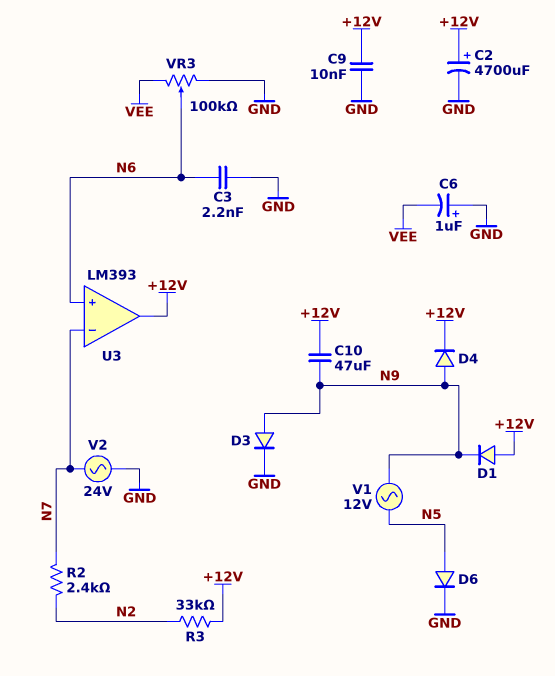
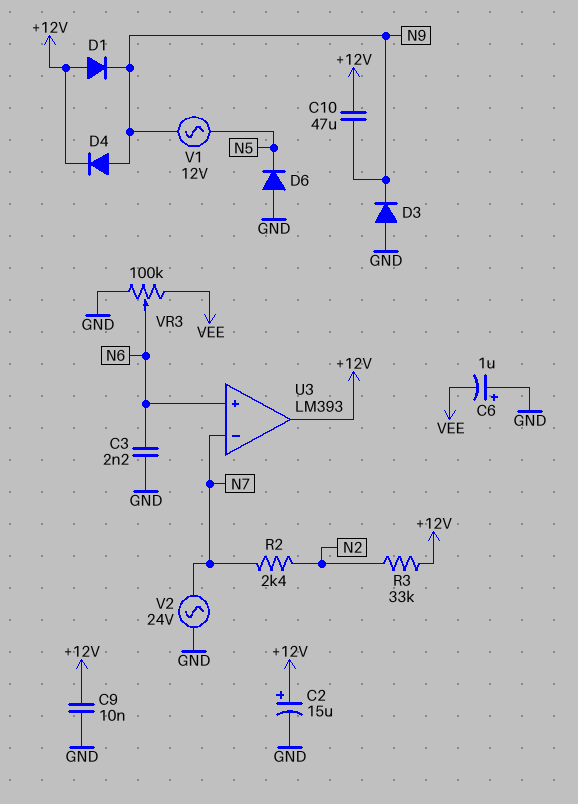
C2: 4700uF (plus +12V, minus GND) -> 15uF (plus +12V, minus GND)
D3: diode (A N9, K GND) -> diode (A GND, K N9)
D6: diode (A N5, K GND) -> diode (A GND, K N5)

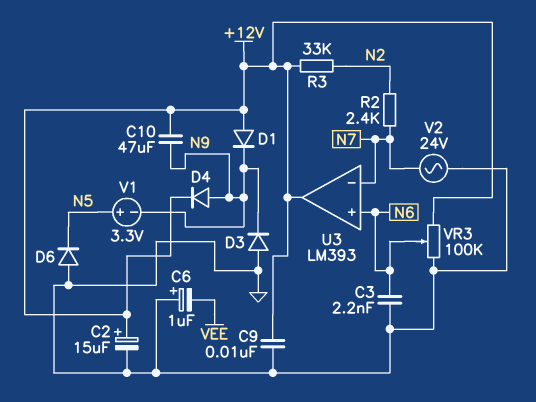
V1: AC 12V (N5, N9) -> 3.3V (plus N5, minus N9)
VR3: 100k (GND, VEE, wiper N6) -> 100k (+12V, GND, wiper N6)

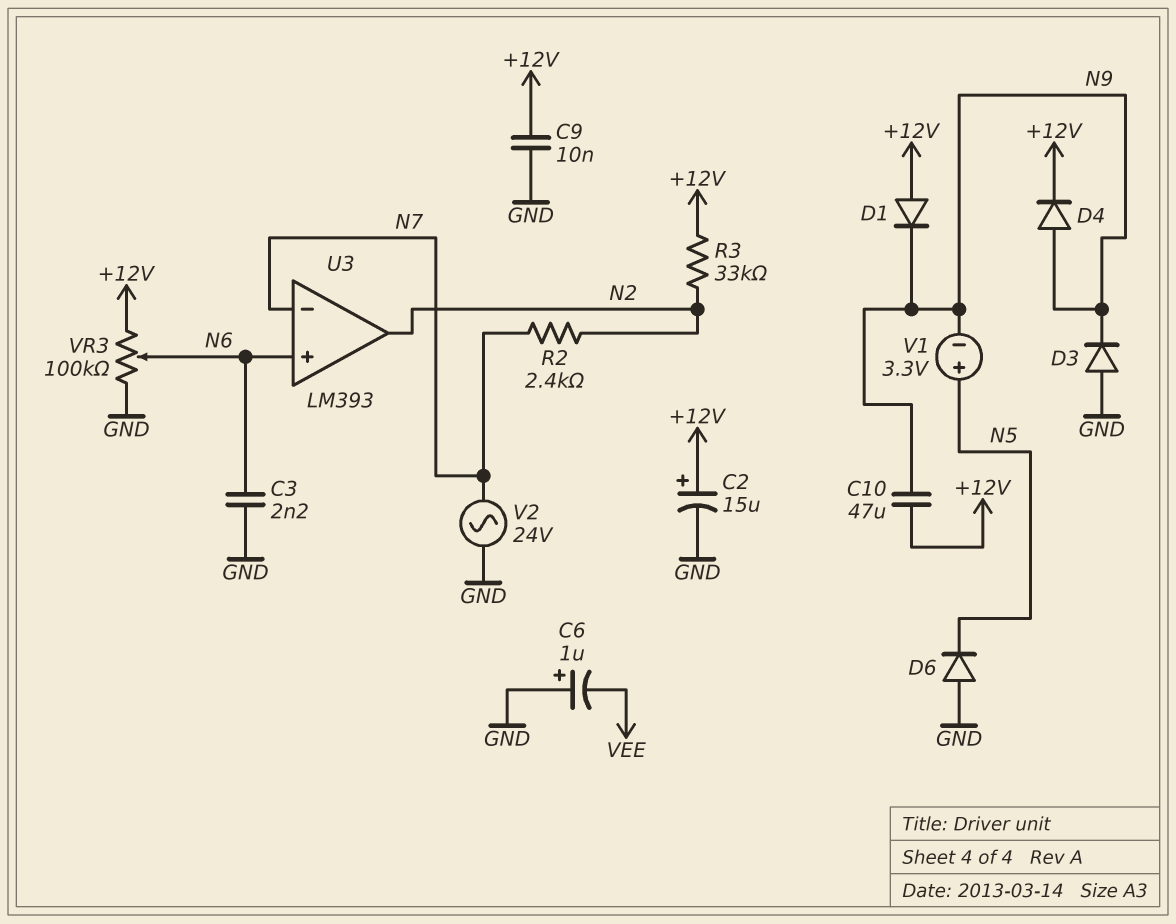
U3 pin out: +12V -> N2

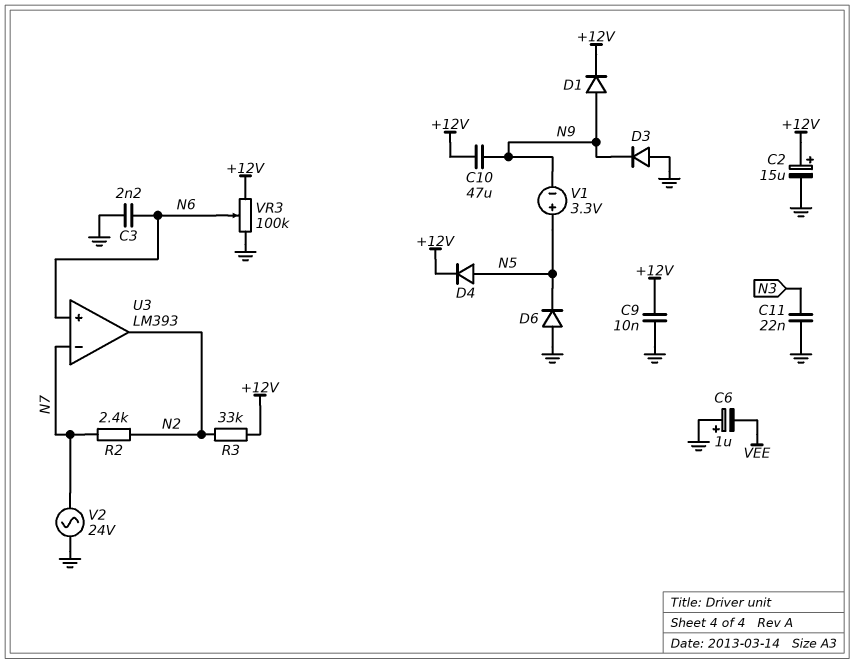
C11: none -> 22nF (GND, N3)
D1: diode (A +12V, K N9) -> diode (A N9, K +12V)
D4: diode (A N9, K +12V) -> diode (A N5, K +12V)

